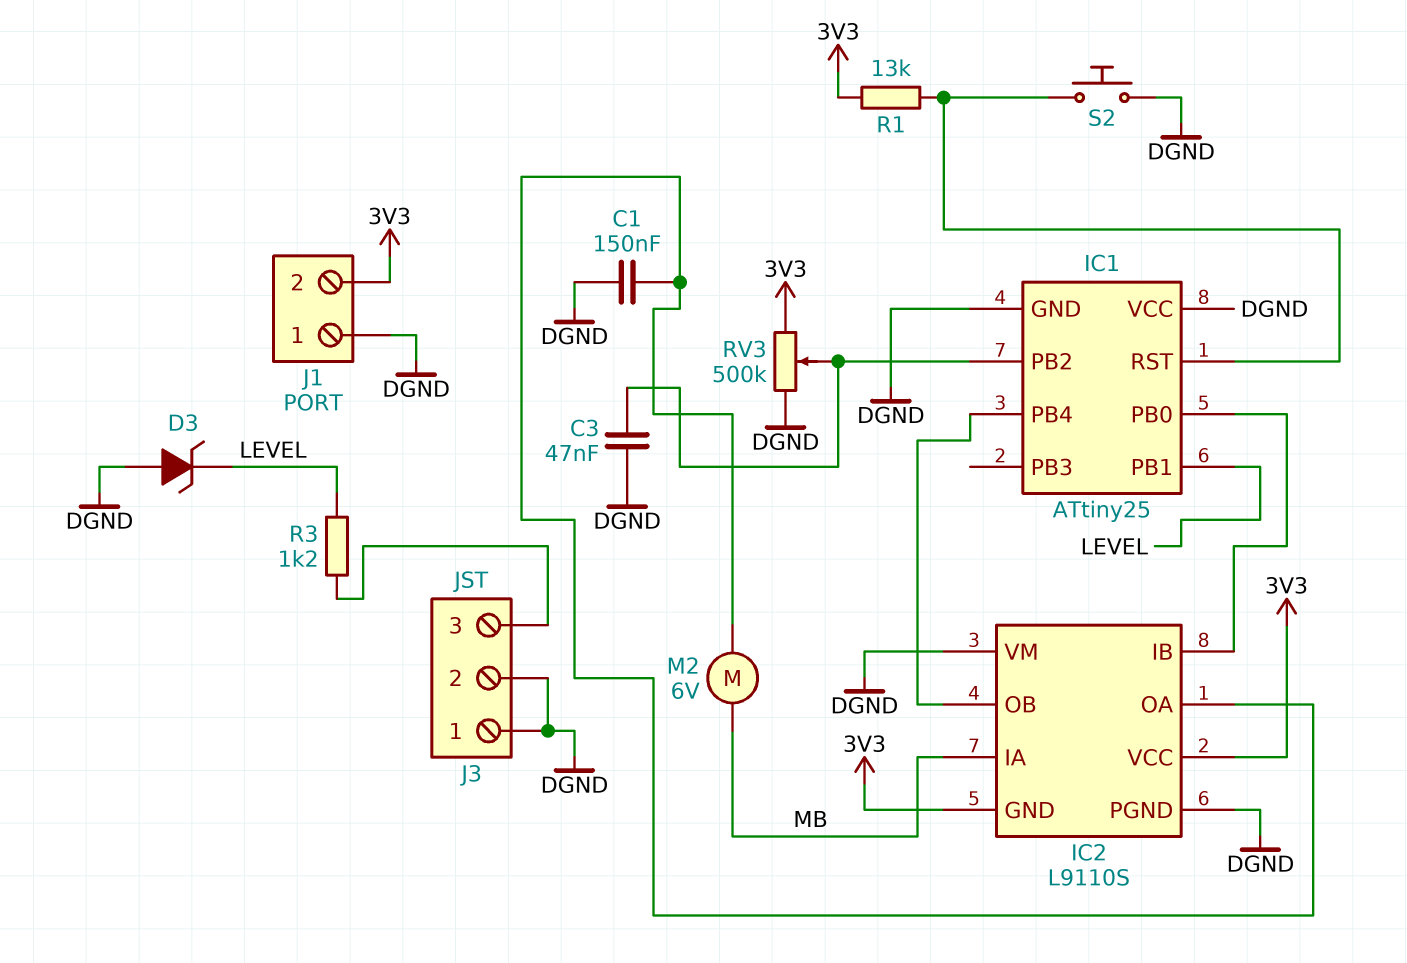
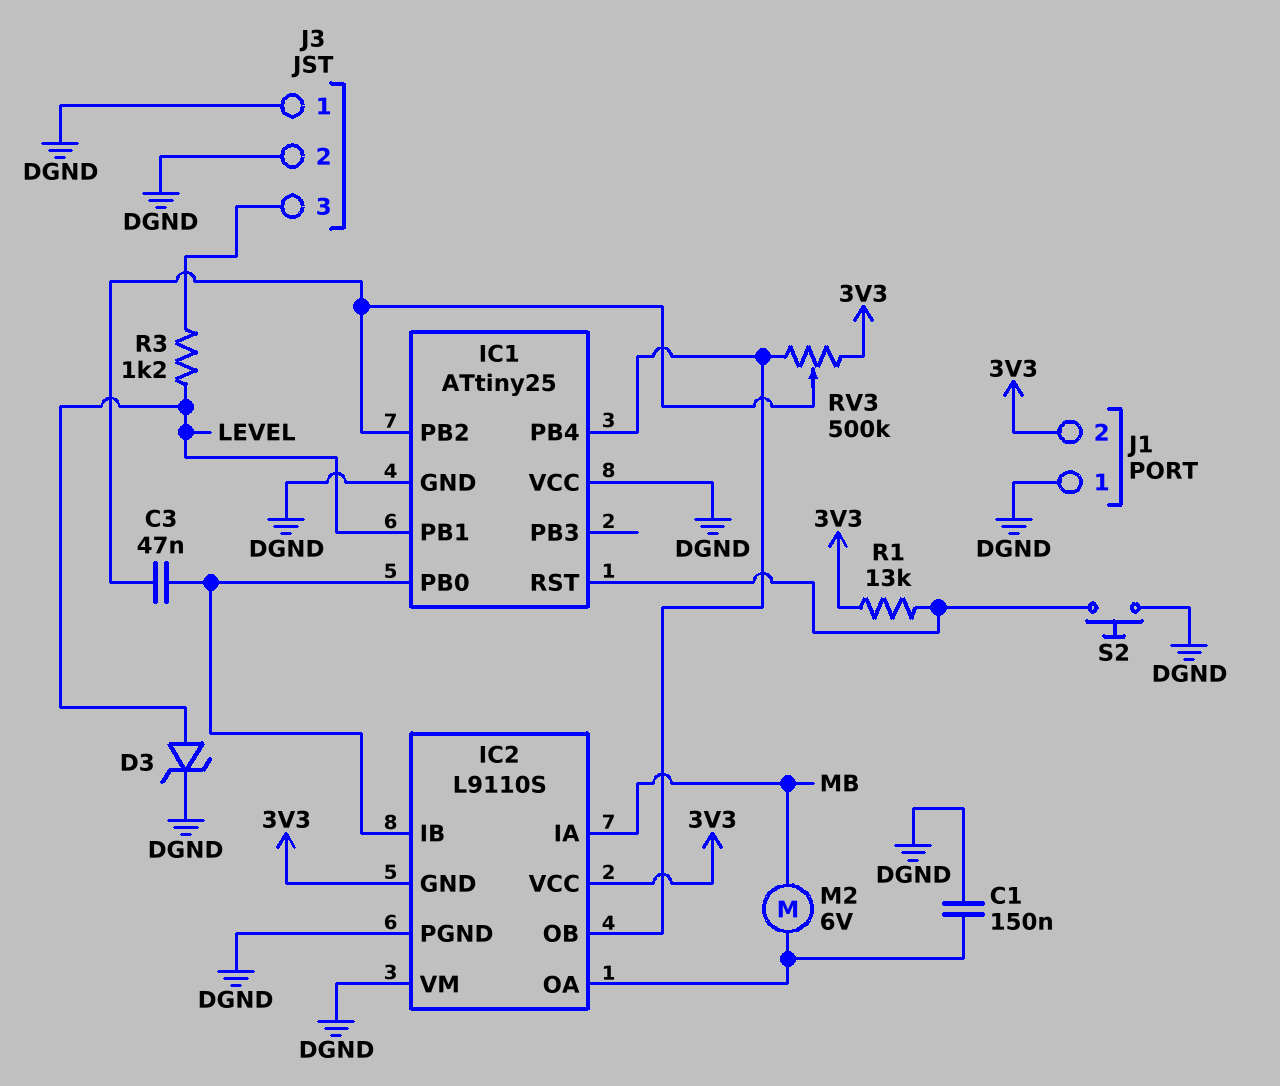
C3: 47nF (DGND, IC1/PB2) -> 47nF (IC1/PB0, IC1/PB2)
D3: zener (A DGND, K LEVEL) -> zener (A LEVEL, K DGND)
RV3: 500k (3V3, DGND, wiper IC1/PB2) -> 500k (3V3, IC1/PB4, wiper IC1/PB2)

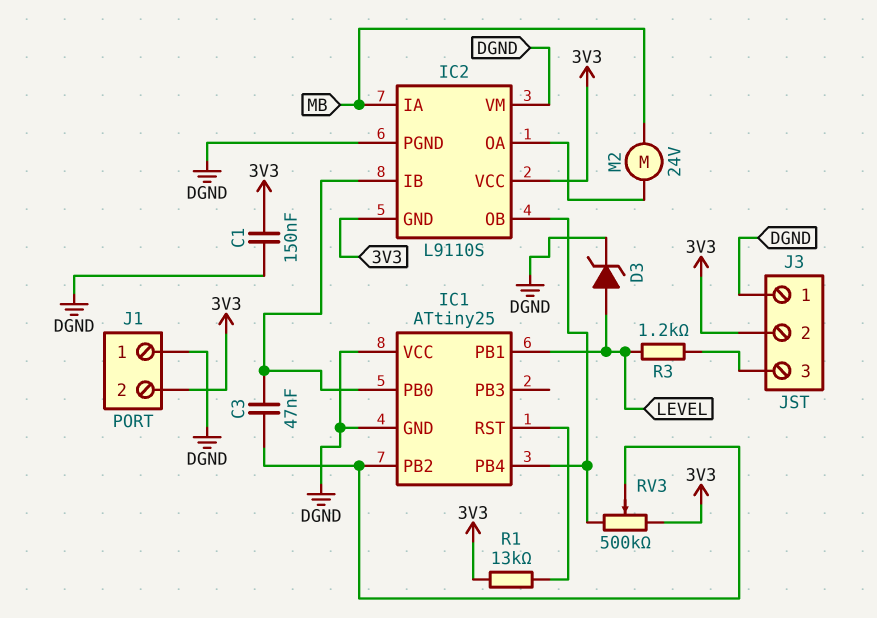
C1: 150nF (DGND, IC2/OA) -> 150nF (3V3, DGND)
J3 pin 2: DGND -> 3V3
M2: motor 6V (IC2/OA, MB) -> motor 24V (IC2/OA, MB)
S2: button (DGND, IC1/RST) -> none

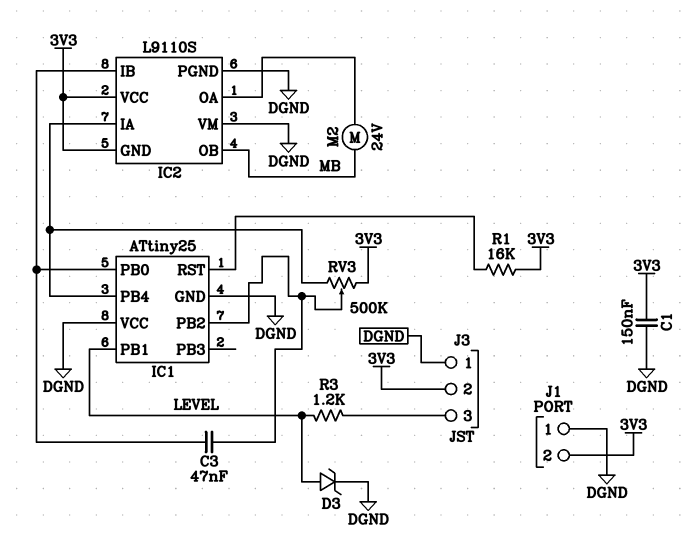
IC2 pin IA: MB -> IC1/PB4
IC2 pin OB: IC1/PB4 -> MB
R1: 13k (3V3, IC1/RST) -> 16k (3V3, IC1/RST)

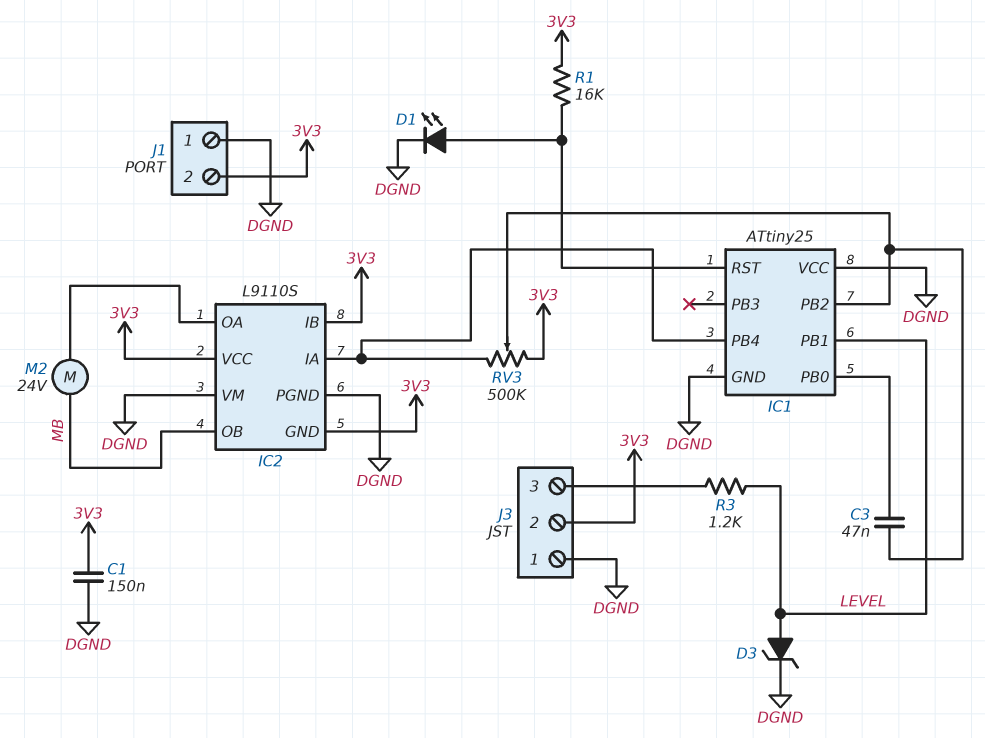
D1: none -> LED (A IC1/RST, K DGND)
IC2 pin IB: IC1/PB0 -> 3V3

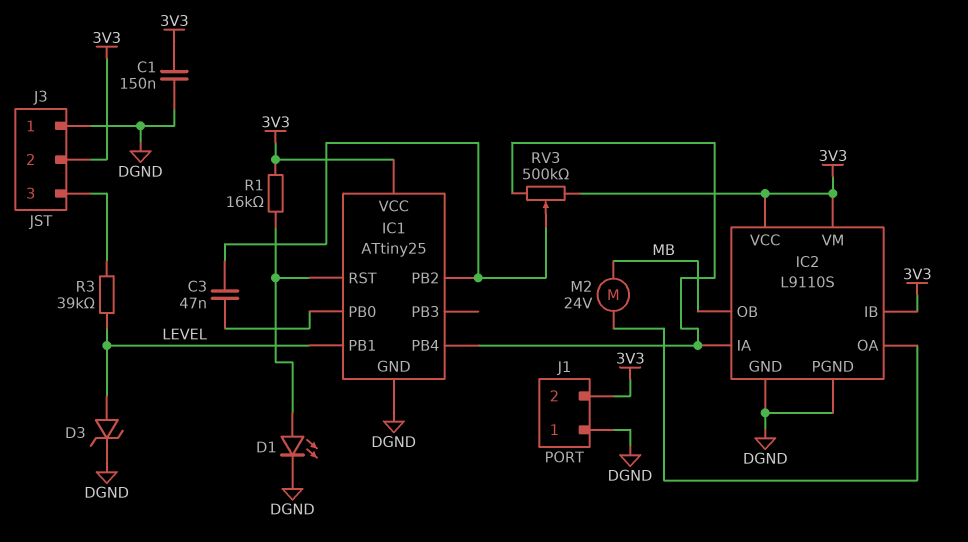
IC1 pin VCC: DGND -> 3V3
IC2 pin GND: 3V3 -> DGND
IC2 pin VM: DGND -> 3V3
R3: 1.2k (J3/3, LEVEL) -> 39k (J3/3, LEVEL)

